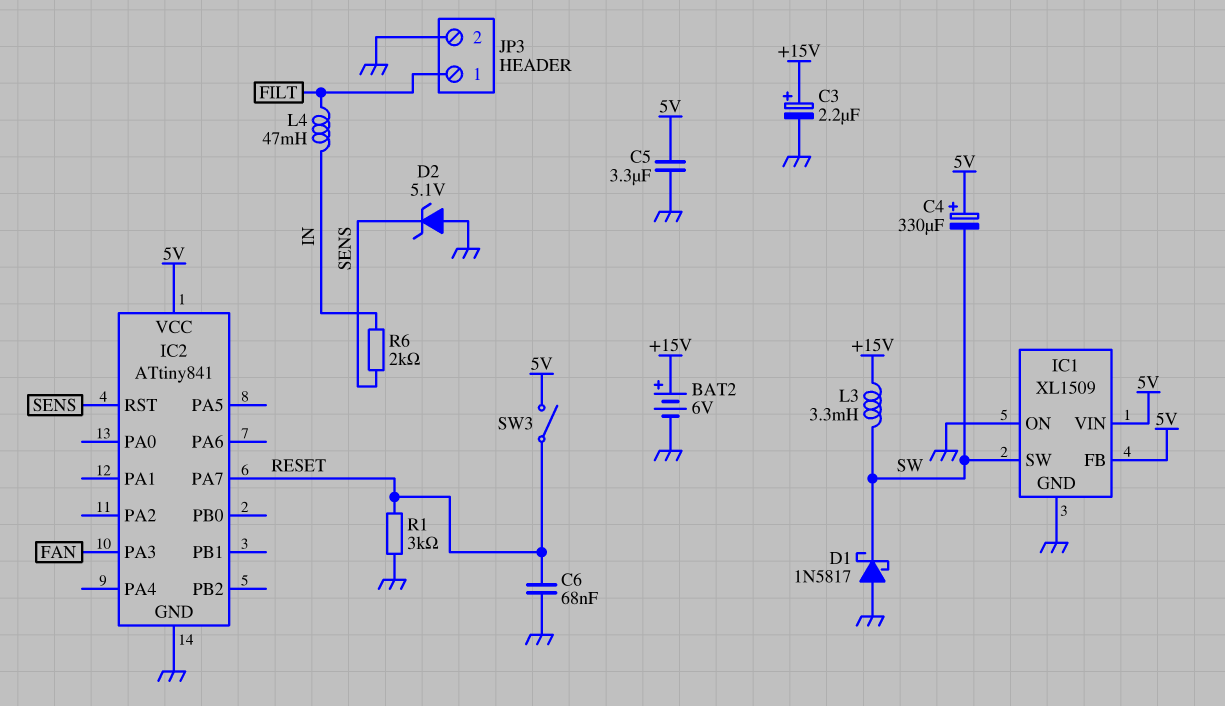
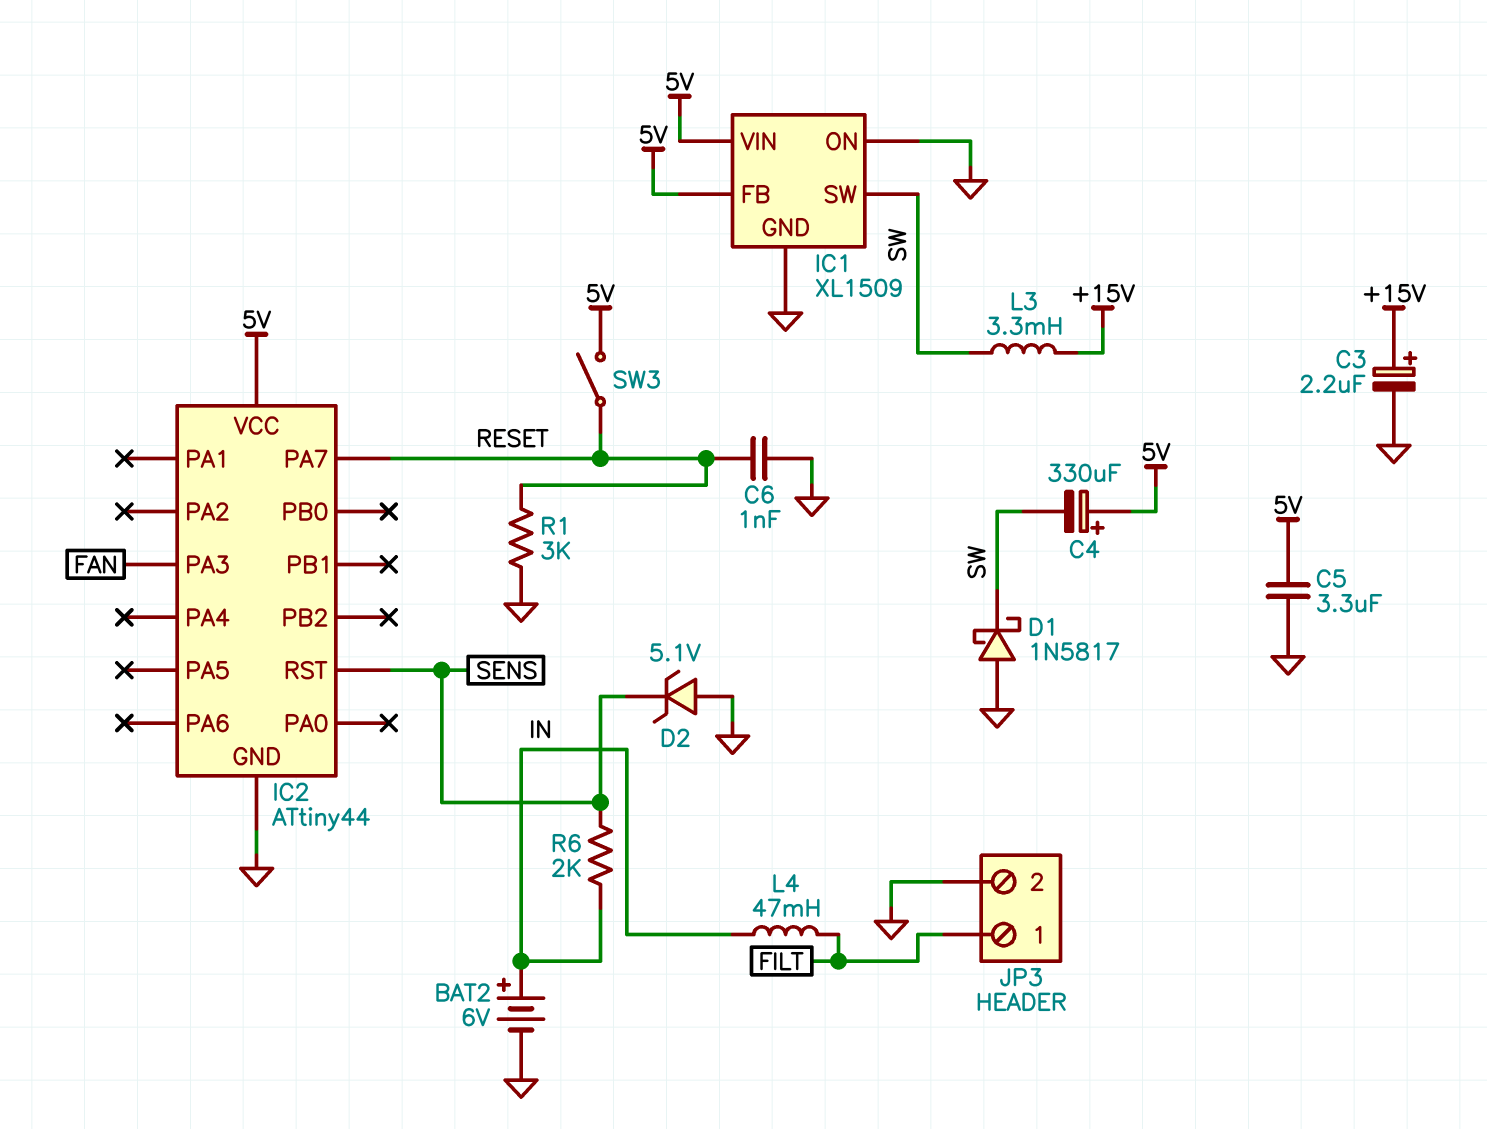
BAT2: 6V (plus +15V, minus GND) -> 6V (plus IN, minus GND)
C6: 68nF (GND, RESET) -> 1nF (GND, RESET)
IC2: ATtiny841 -> ATtiny44

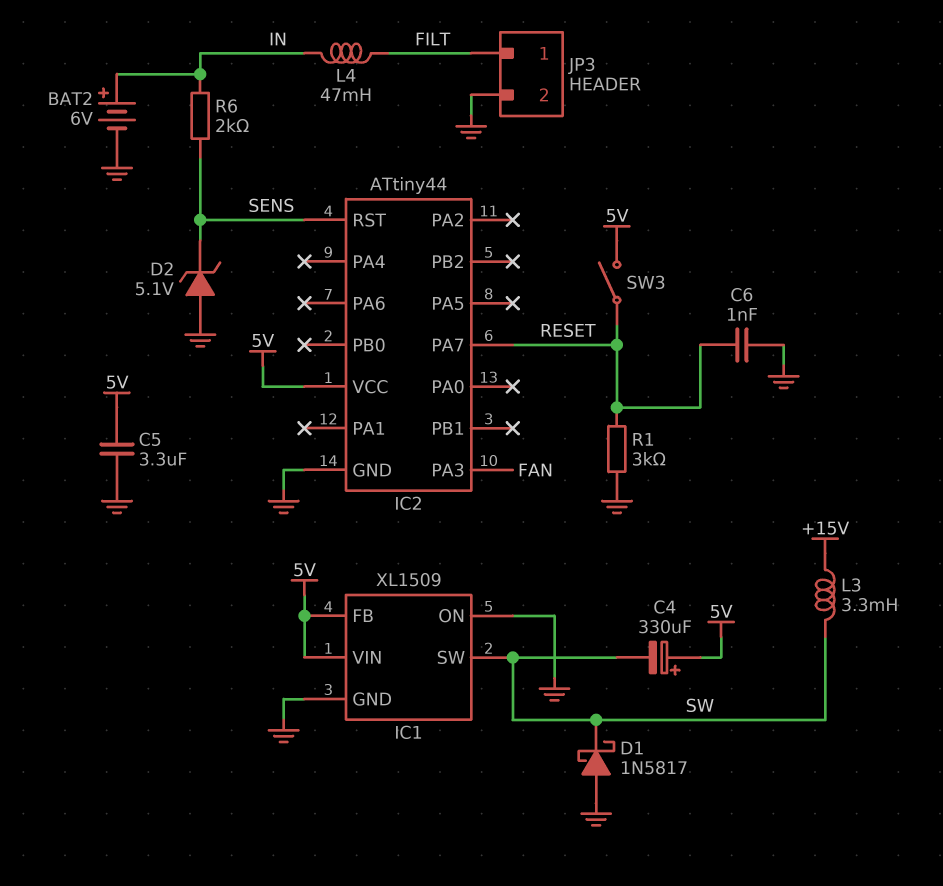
C3: 2.2uF (plus +15V, minus GND) -> none

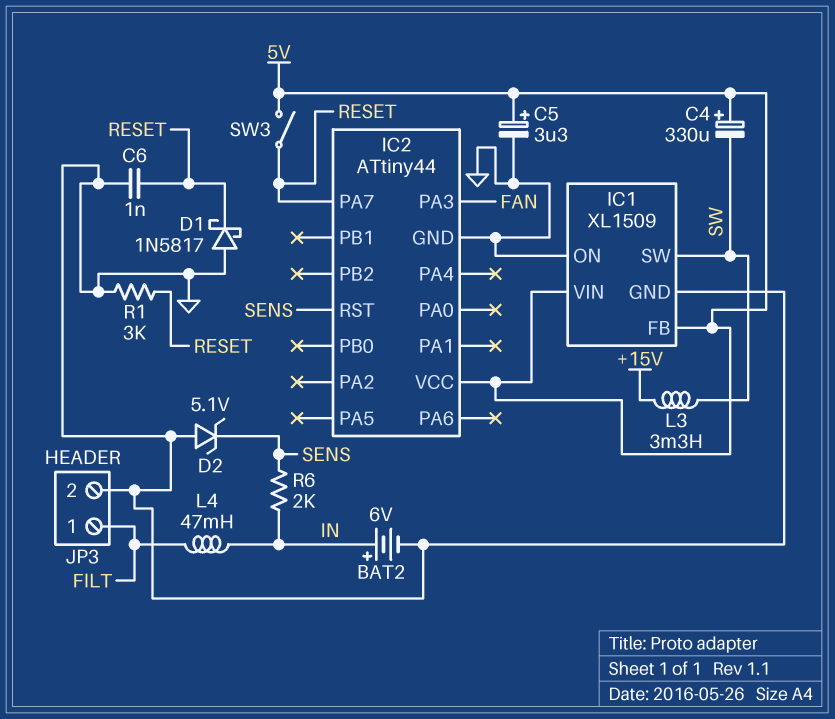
C5: 3.3uF (5V, GND) -> 3.3uF (plus 5V, minus GND)
D1: schottky 1N5817 (A GND, K SW) -> schottky 1N5817 (A GND, K RESET)

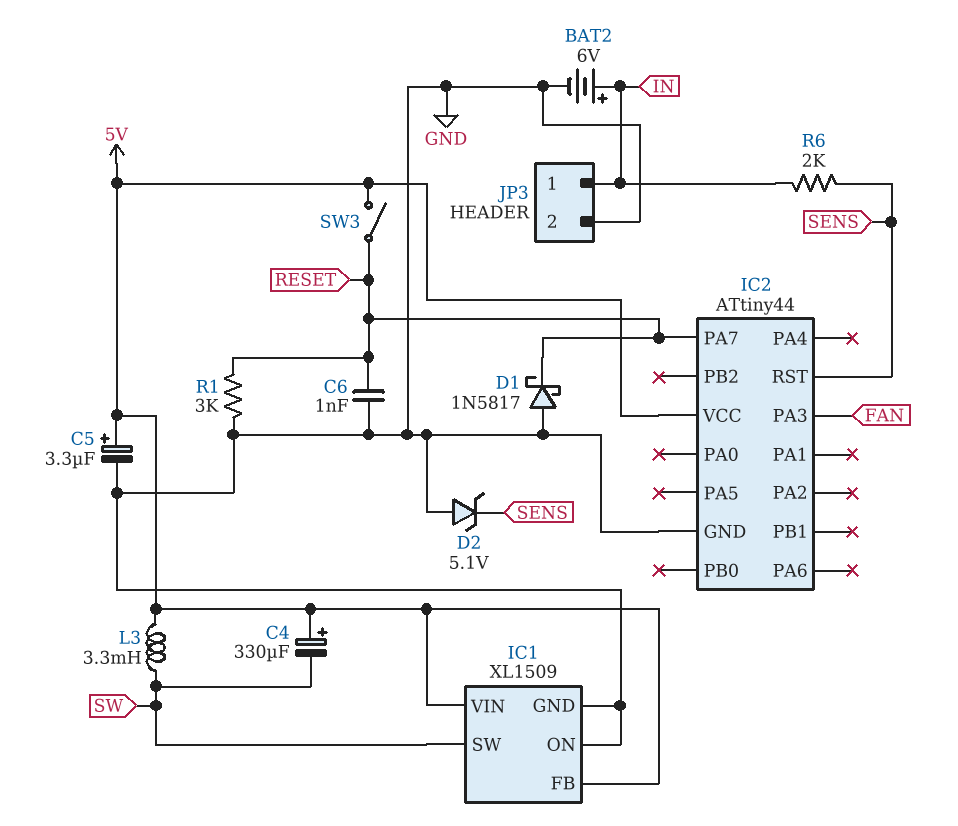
JP3 pin 1: FILT -> IN
L3: 3.3mH (+15V, SW) -> 3.3mH (5V, SW)
L4: 47mH (FILT, IN) -> none

